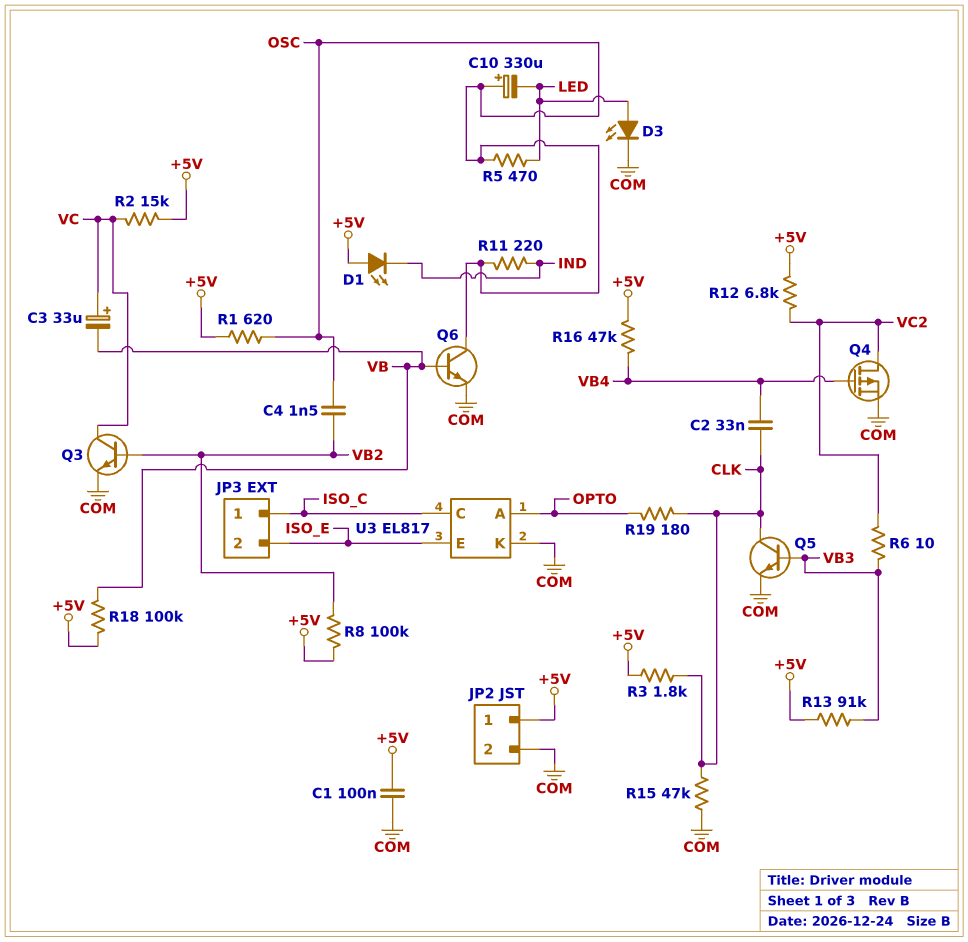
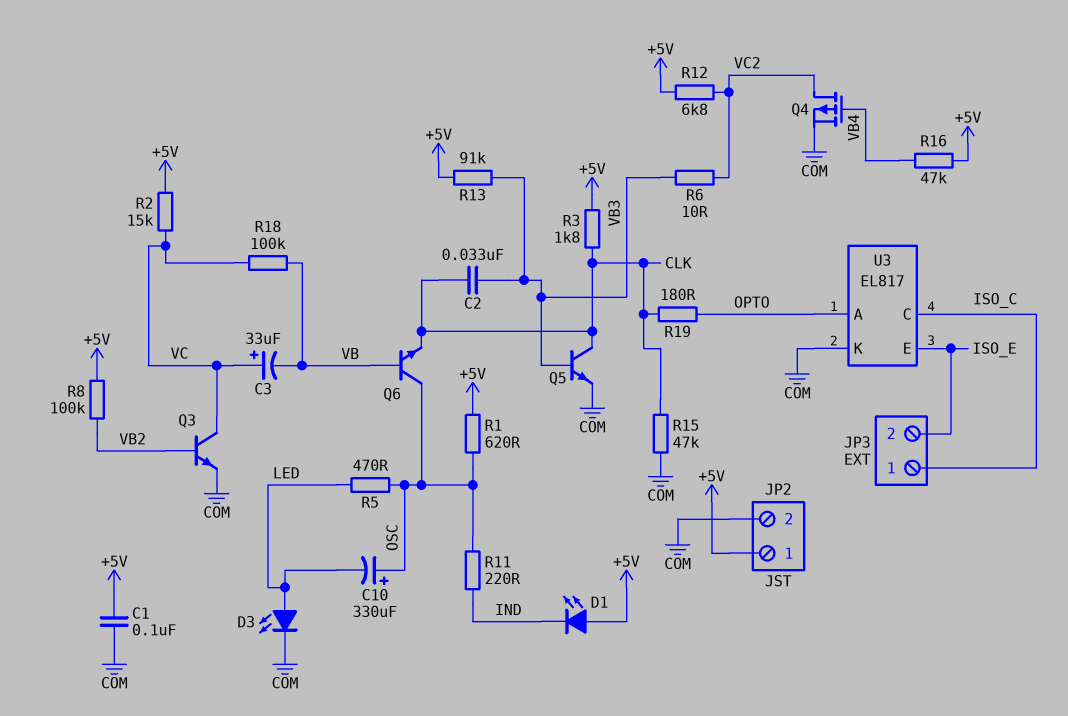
C2: 33nF (CLK, VB4) -> 33nF (CLK, VB3)
C4: 1.5nF (OSC, VB2) -> none
Q6: NPN (B VB, C OSC, E COM) -> NPN (B VB, C OSC, E CLK)
R18: 100k (+5V, VB) -> 100k (VB, VC)

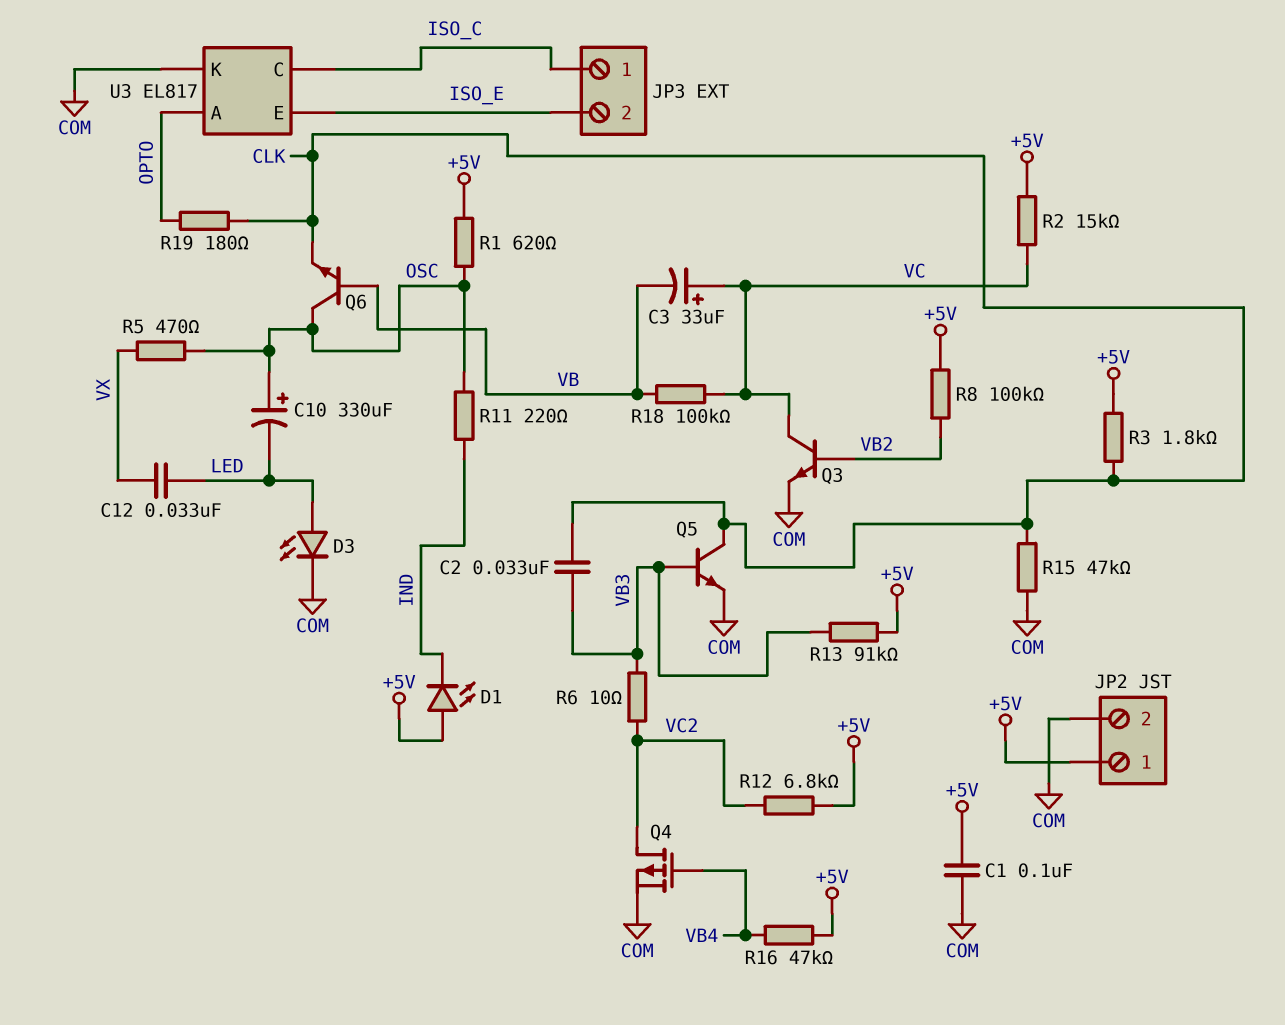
C12: none -> 33nF (LED, VX)
R5: 470 (LED, OSC) -> 470 (OSC, VX)

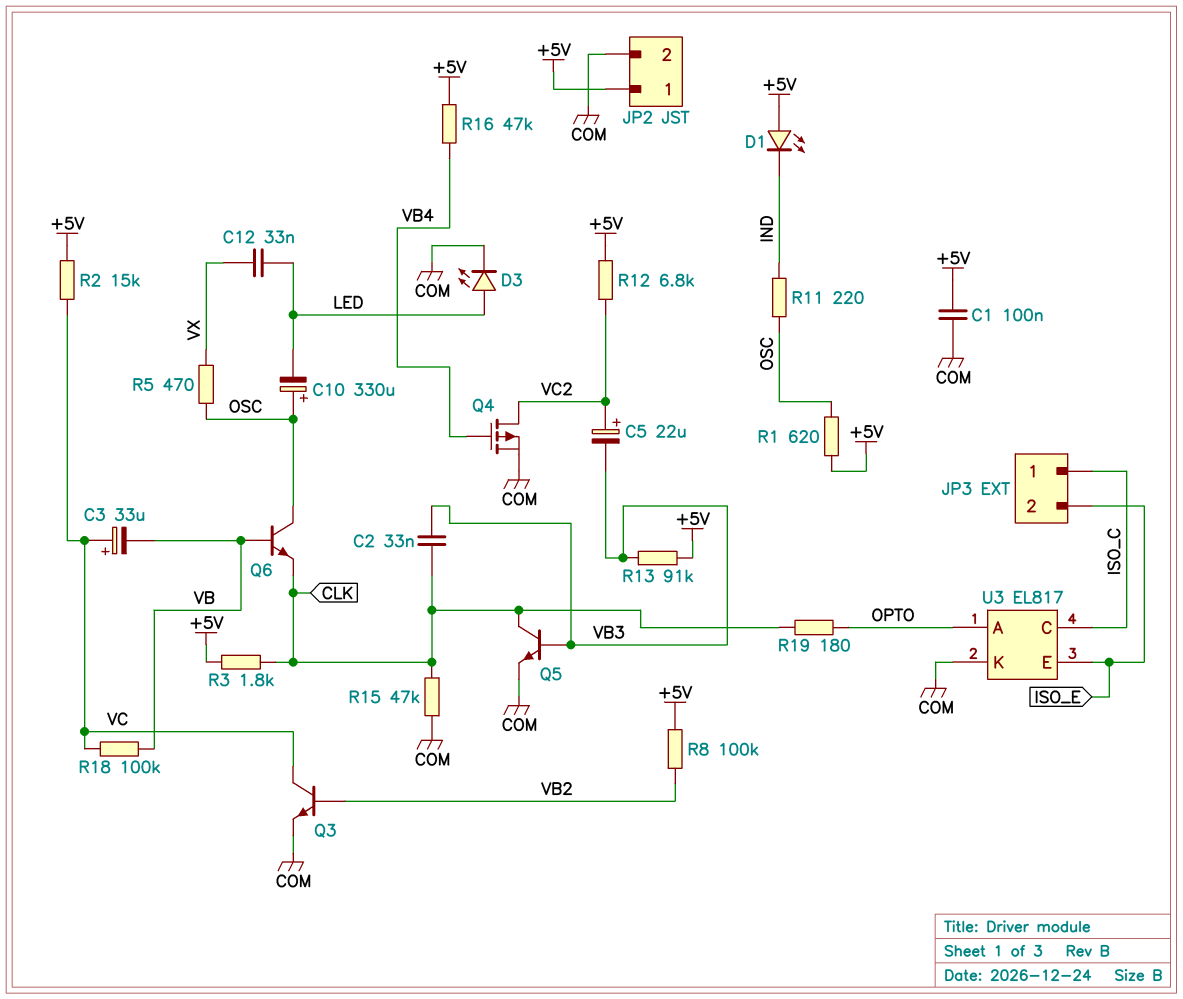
C5: none -> 22uF (plus VC2, minus VB3)
R6: 10 (VB3, VC2) -> none

